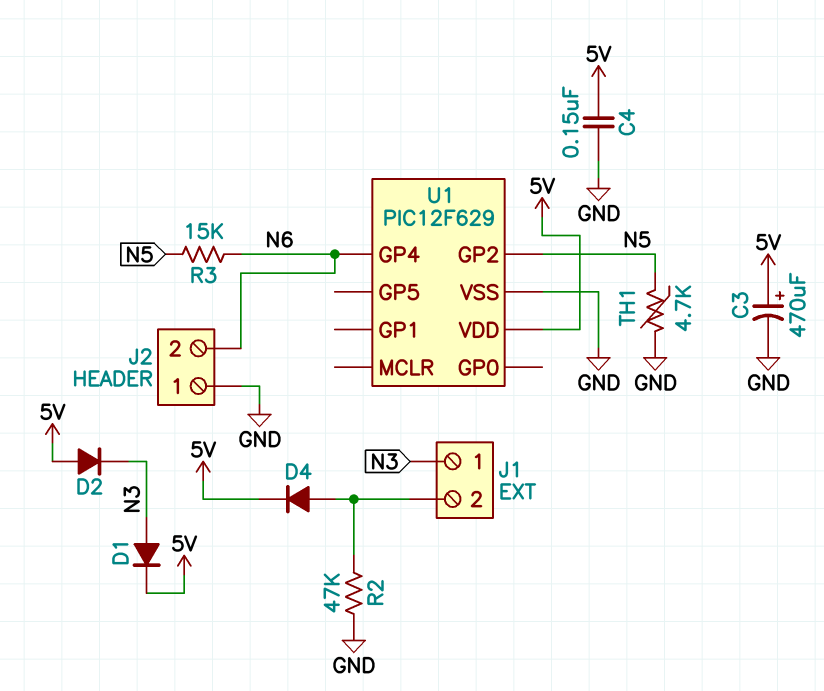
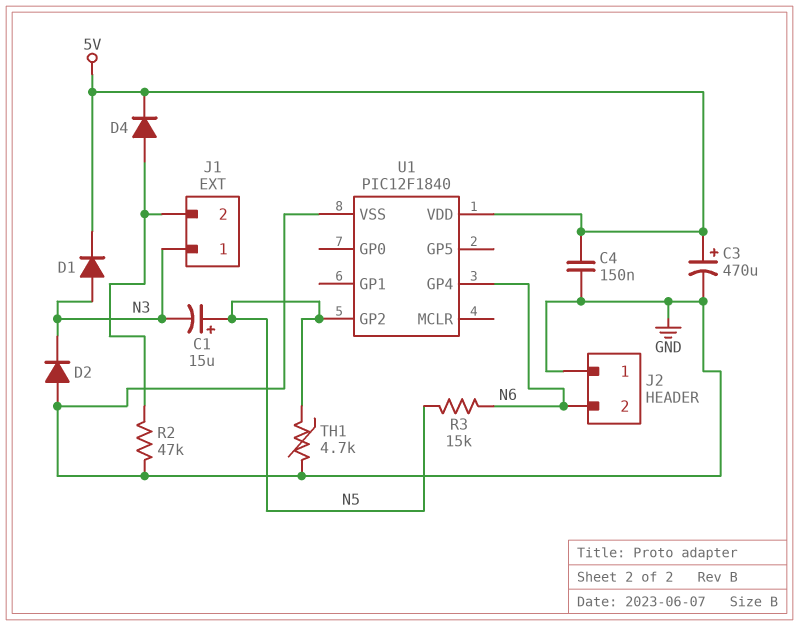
C1: none -> 15uF (plus N5, minus N3)
D2: diode (A 5V, K N3) -> diode (A GND, K N3)
U1: PIC12F629 -> PIC12F1840

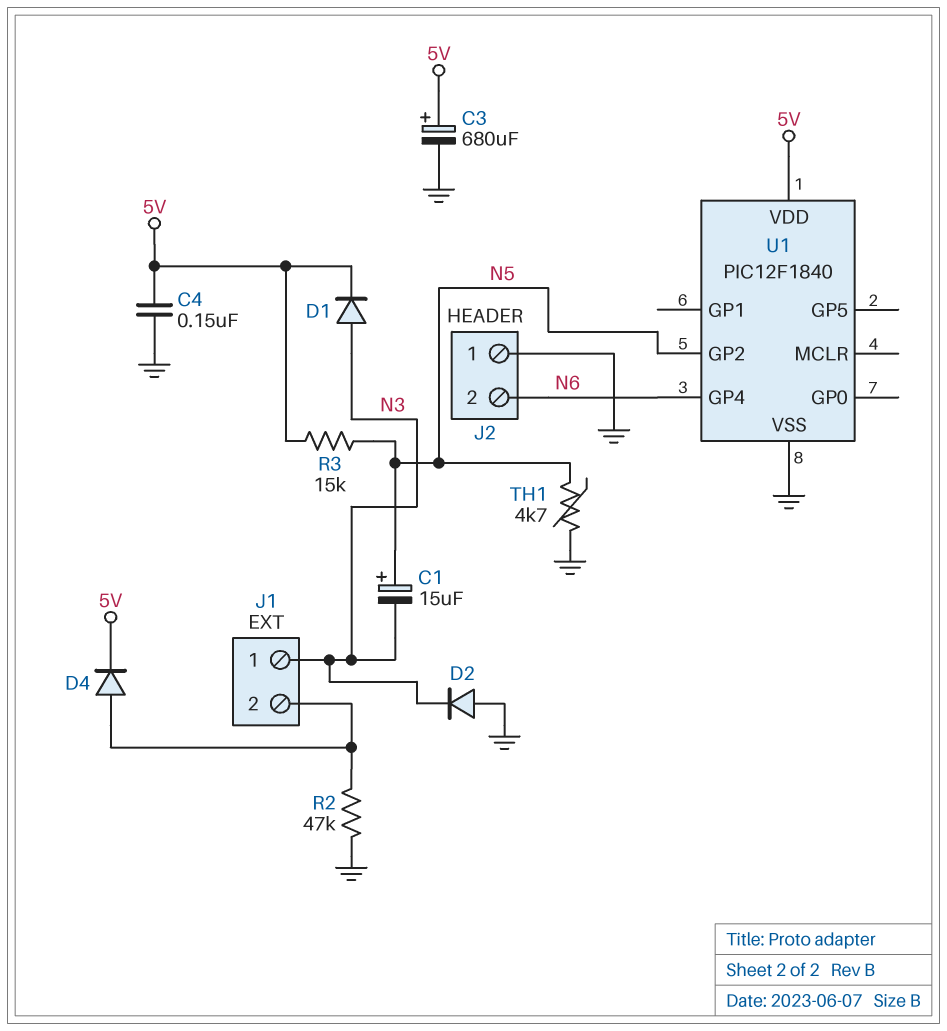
C3: 470uF (plus 5V, minus GND) -> 680uF (plus 5V, minus GND)
R3: 15k (N5, N6) -> 15k (5V, N5)

